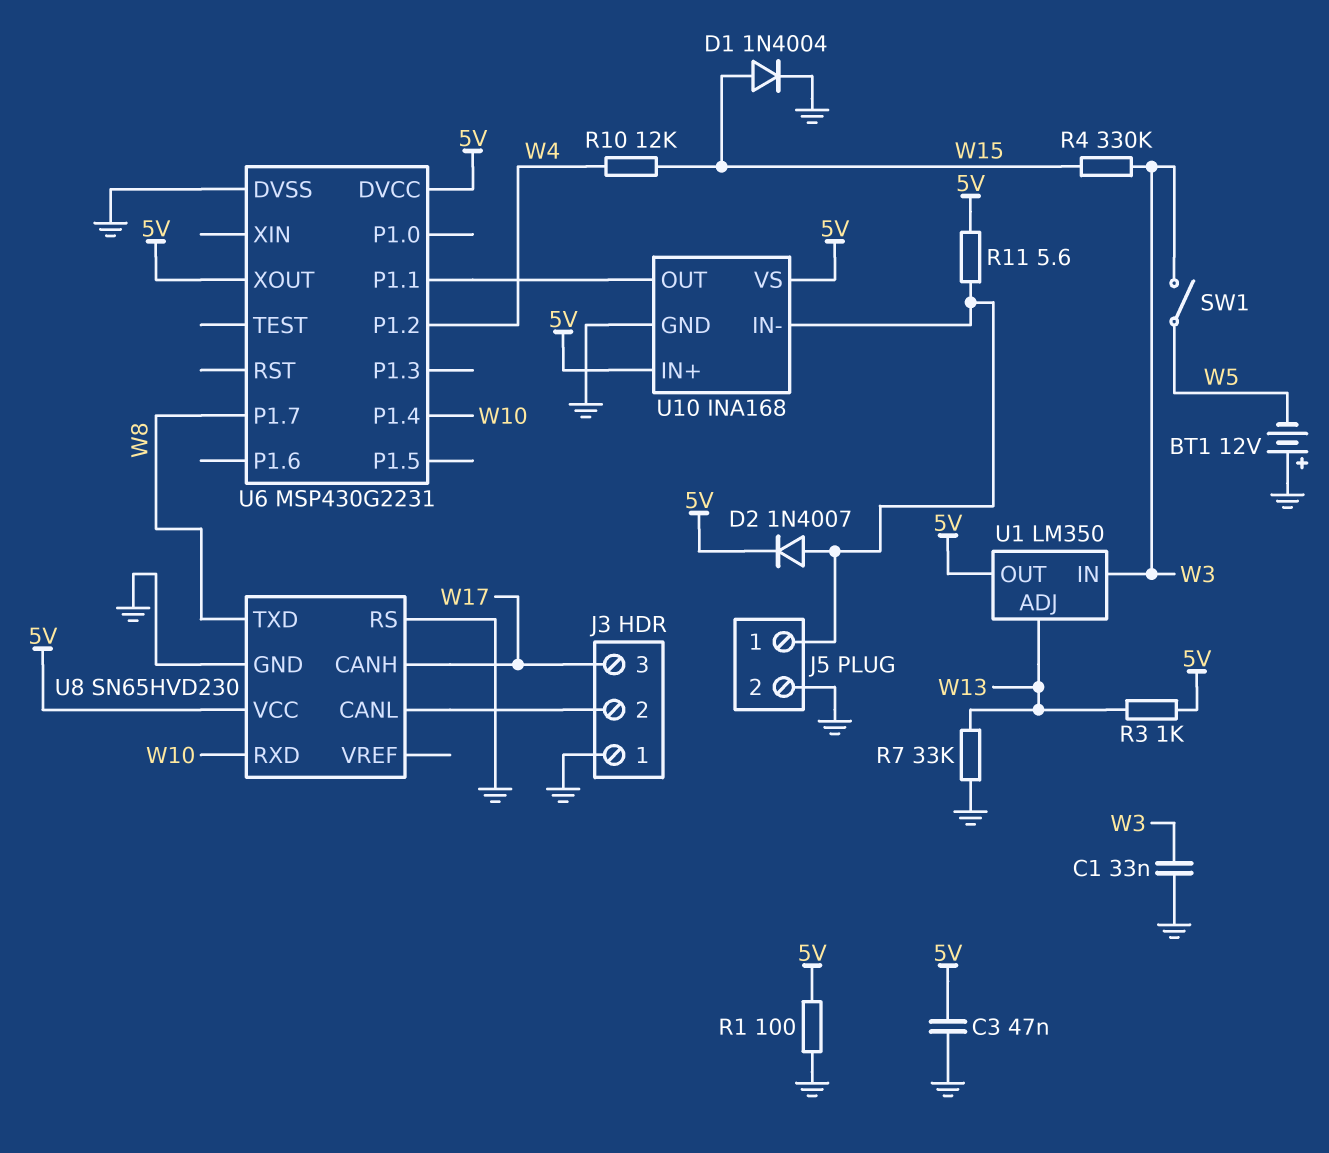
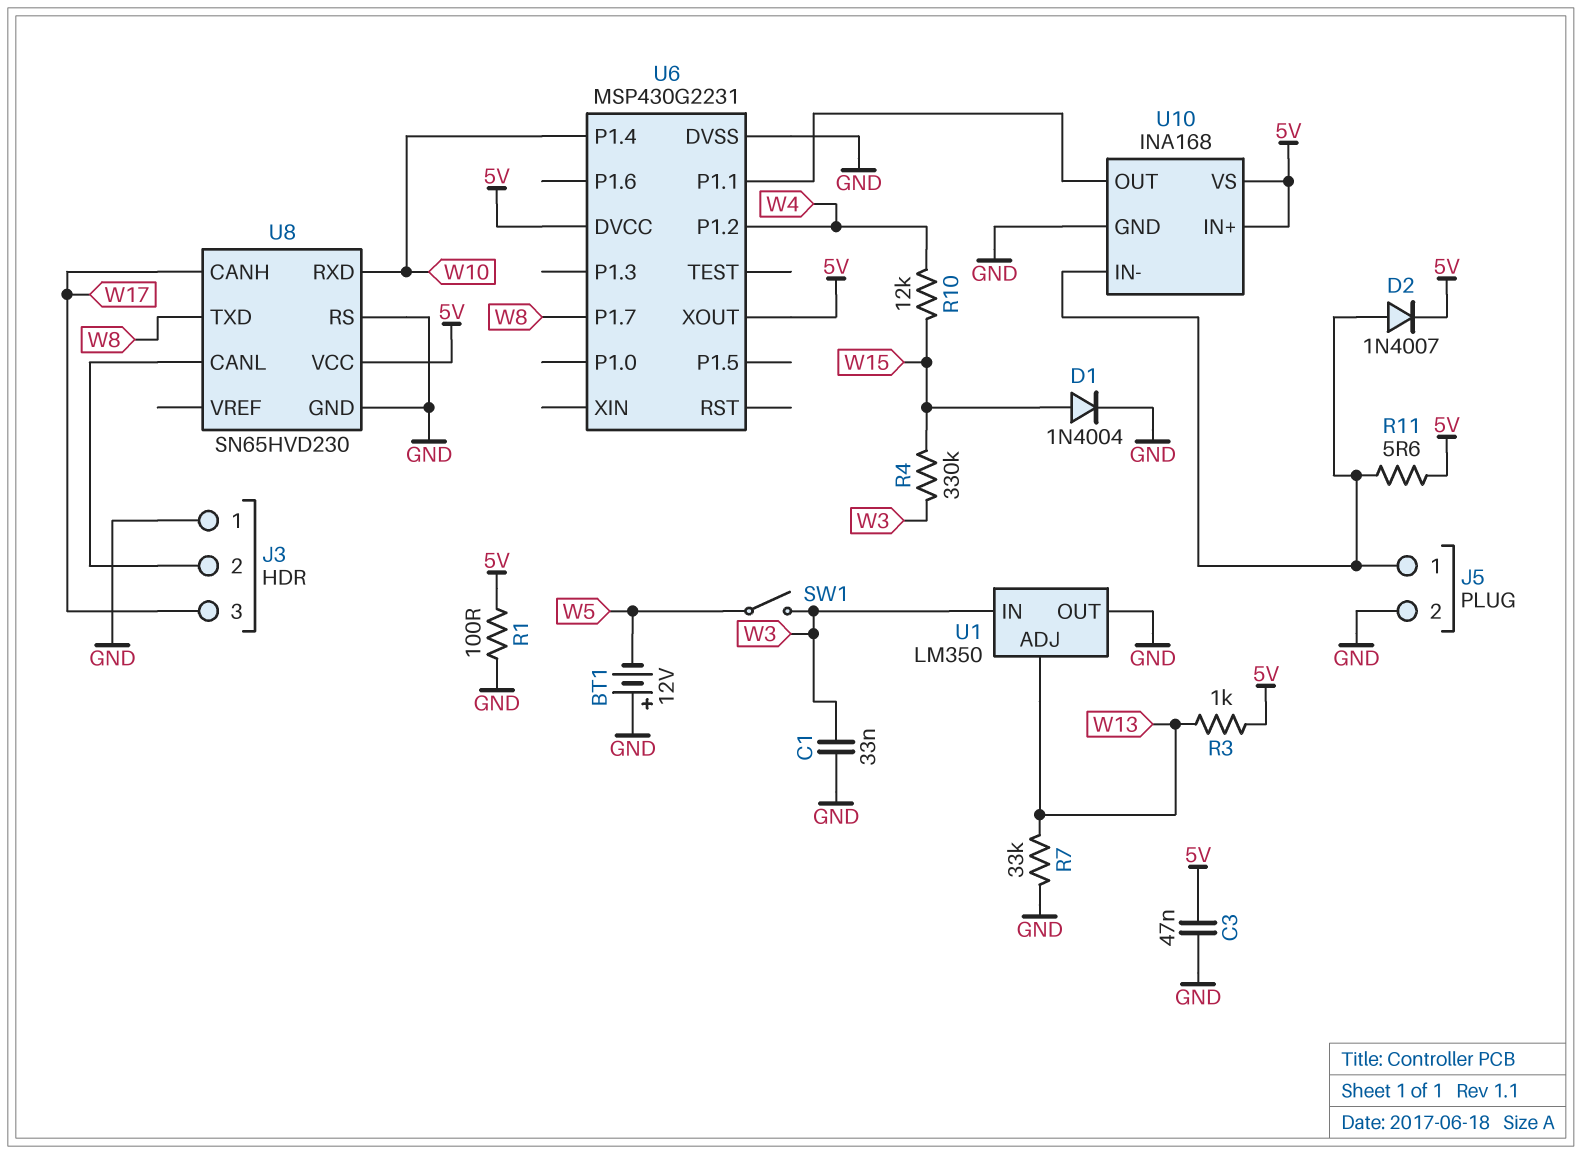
U1 pin OUT: 5V -> GND

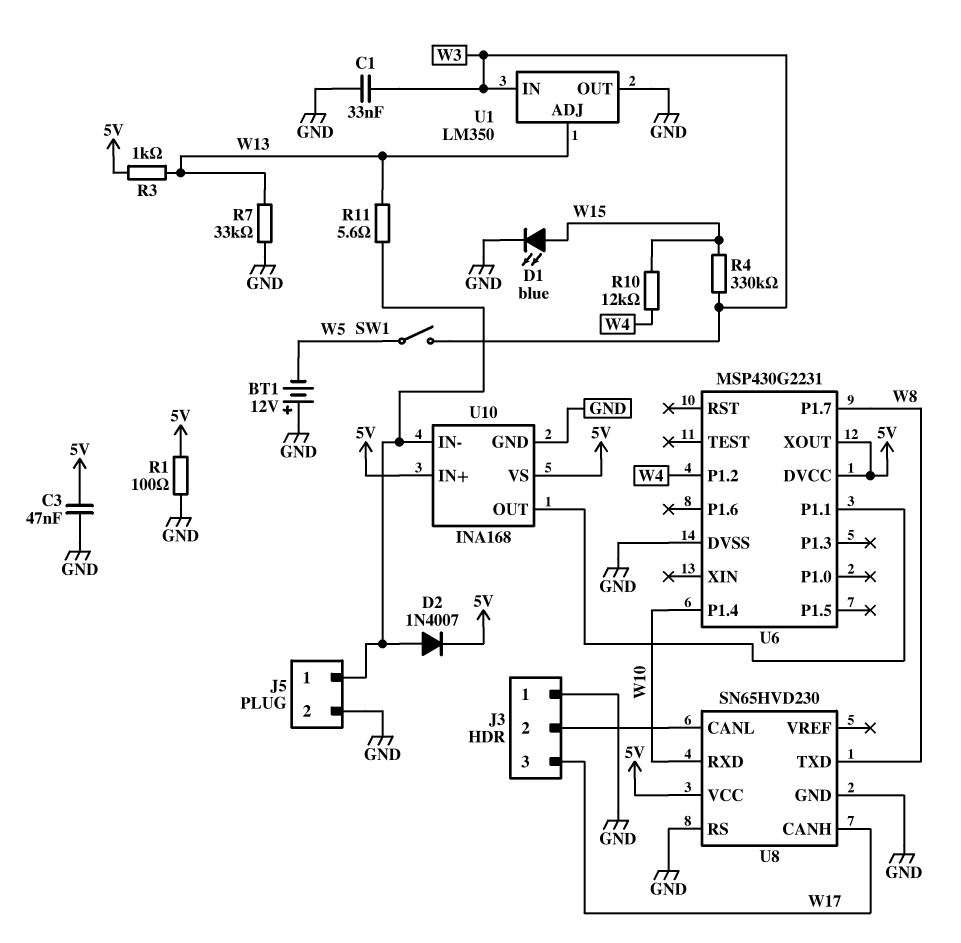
D1: diode 1N4004 (A W15, K GND) -> LED blue (A W15, K GND)
R11: 5.6 (5V, J5/1) -> 5.6 (J5/1, W13)

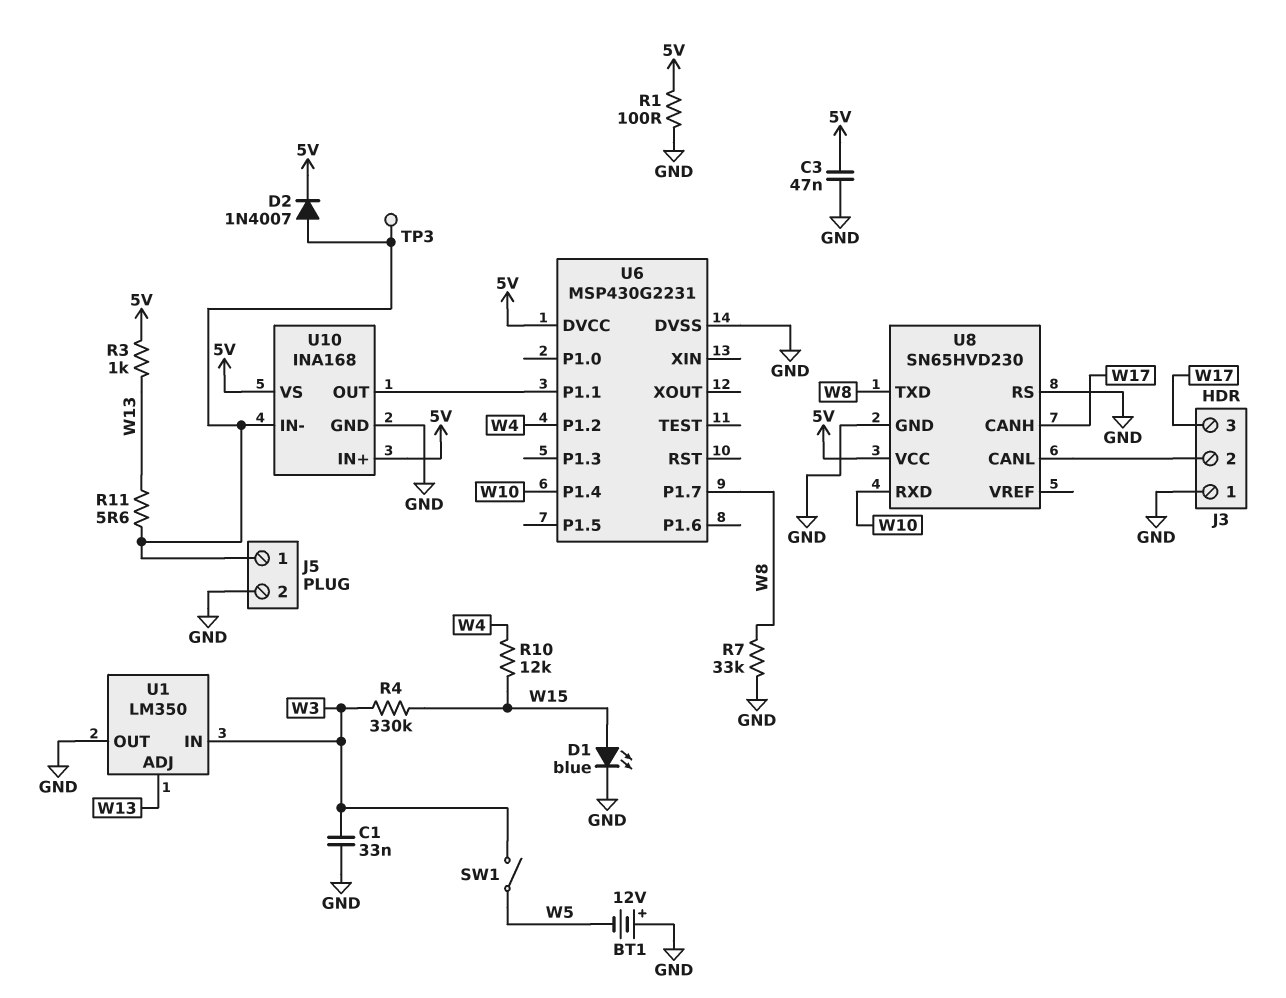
R7: 33k (GND, W13) -> 33k (GND, W8)
TP3: none -> test point (J5/1)
U6 pin XOUT: 5V -> none

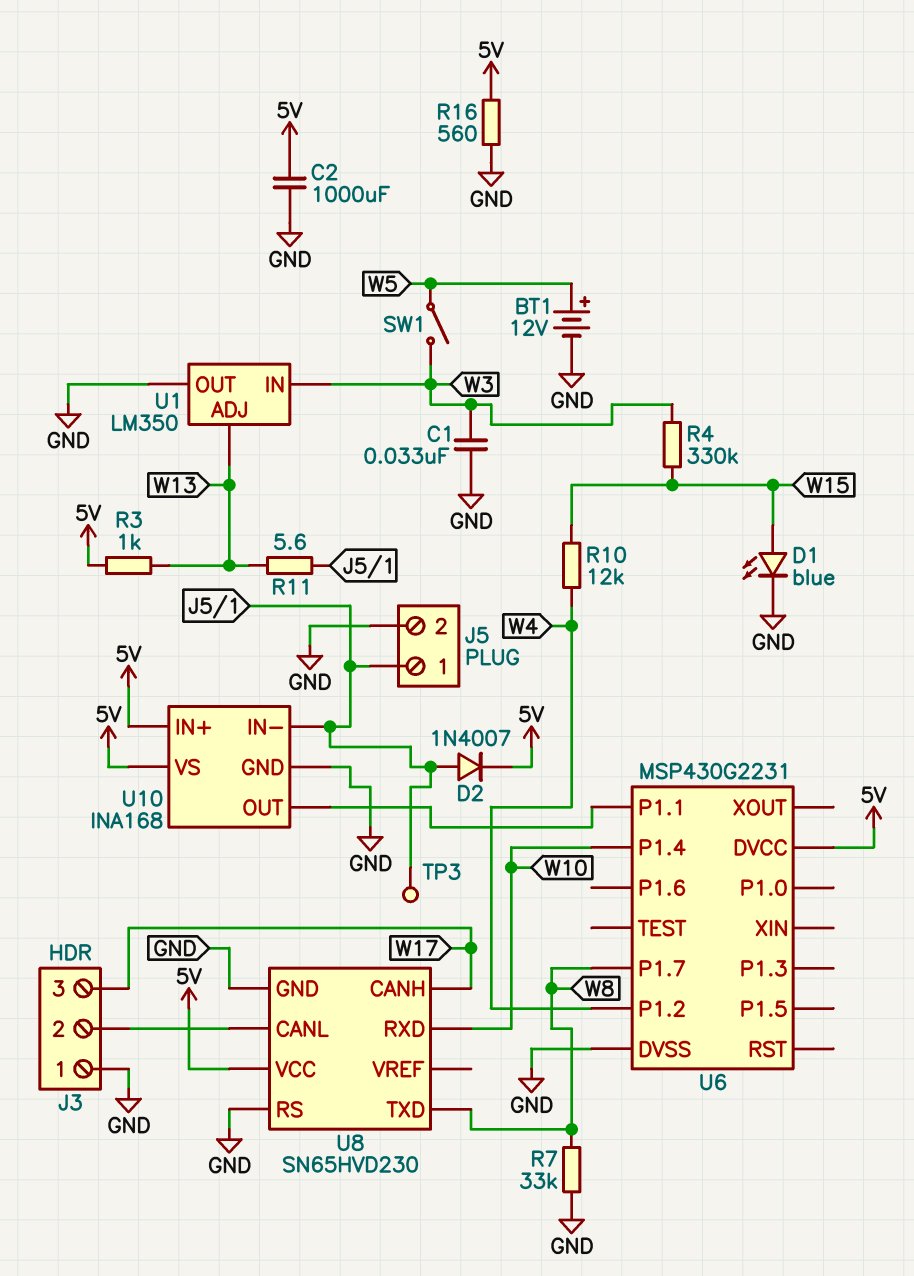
BT1: 12V (plus GND, minus W5) -> 12V (plus W5, minus GND)
C2: none -> 1000uF (5V, GND)
C3: 47nF (5V, GND) -> none
R1: 100 (5V, GND) -> none
R16: none -> 560 (5V, GND)

